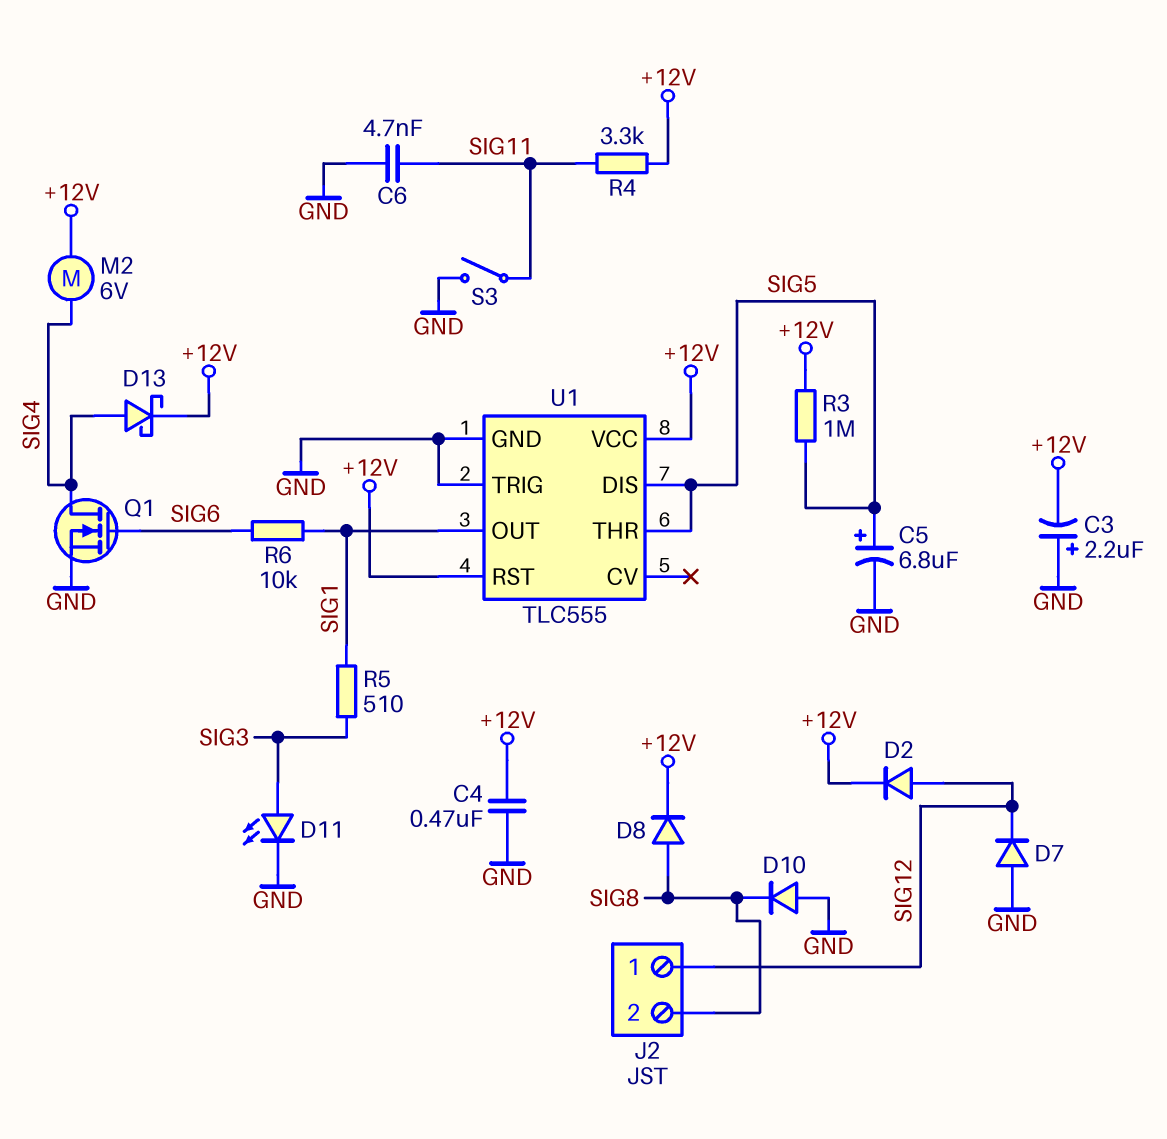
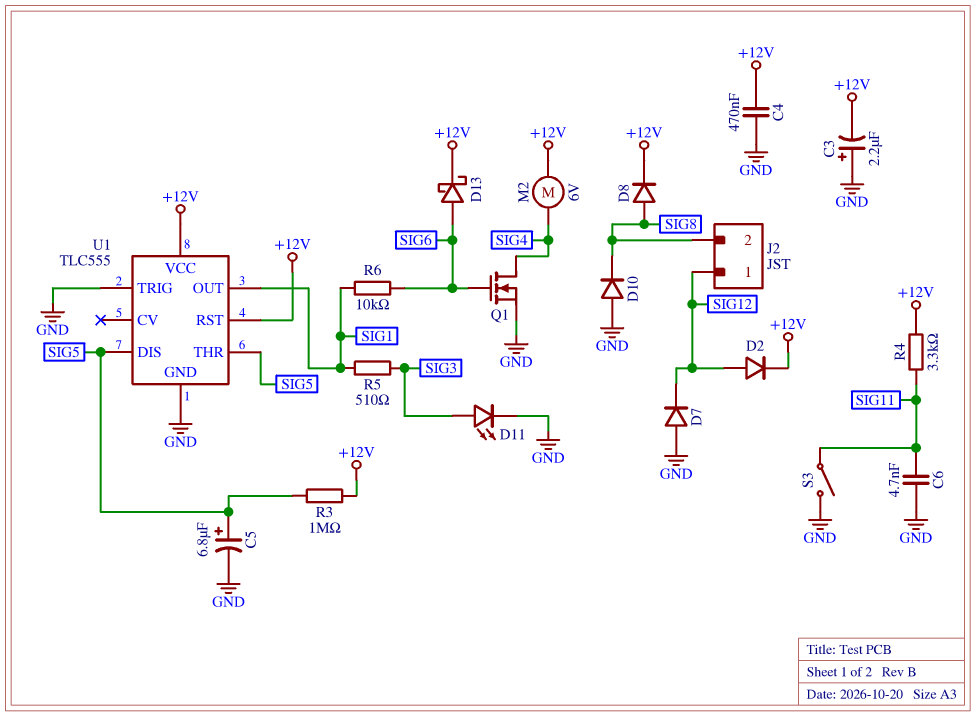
D13: schottky (A SIG4, K +12V) -> schottky (A SIG6, K +12V)

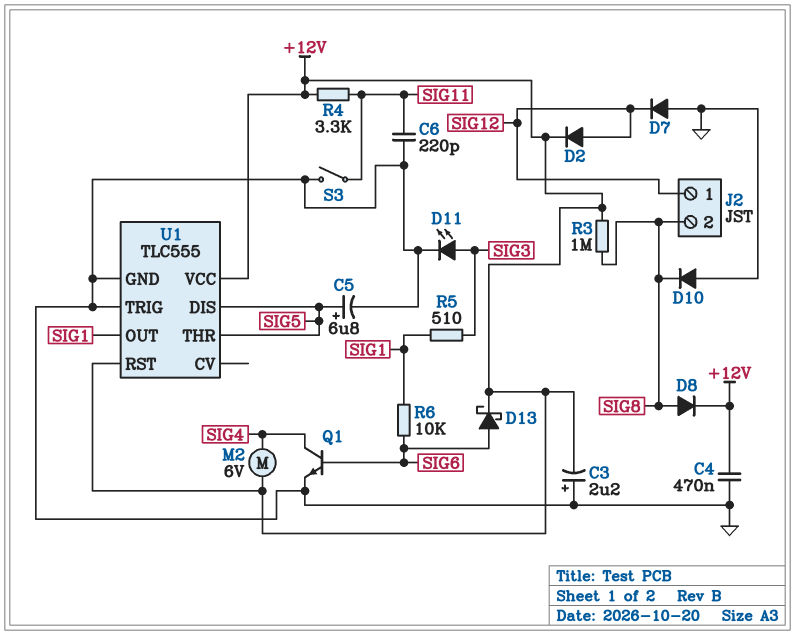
C6: 4.7nF (GND, SIG11) -> 220pF (GND, SIG11)
Q1: NMOS (G SIG6, D SIG4, S GND) -> NPN (B SIG6, C SIG4, E GND)
R3: 1M (+12V, SIG5) -> 1M (+12V, SIG8)

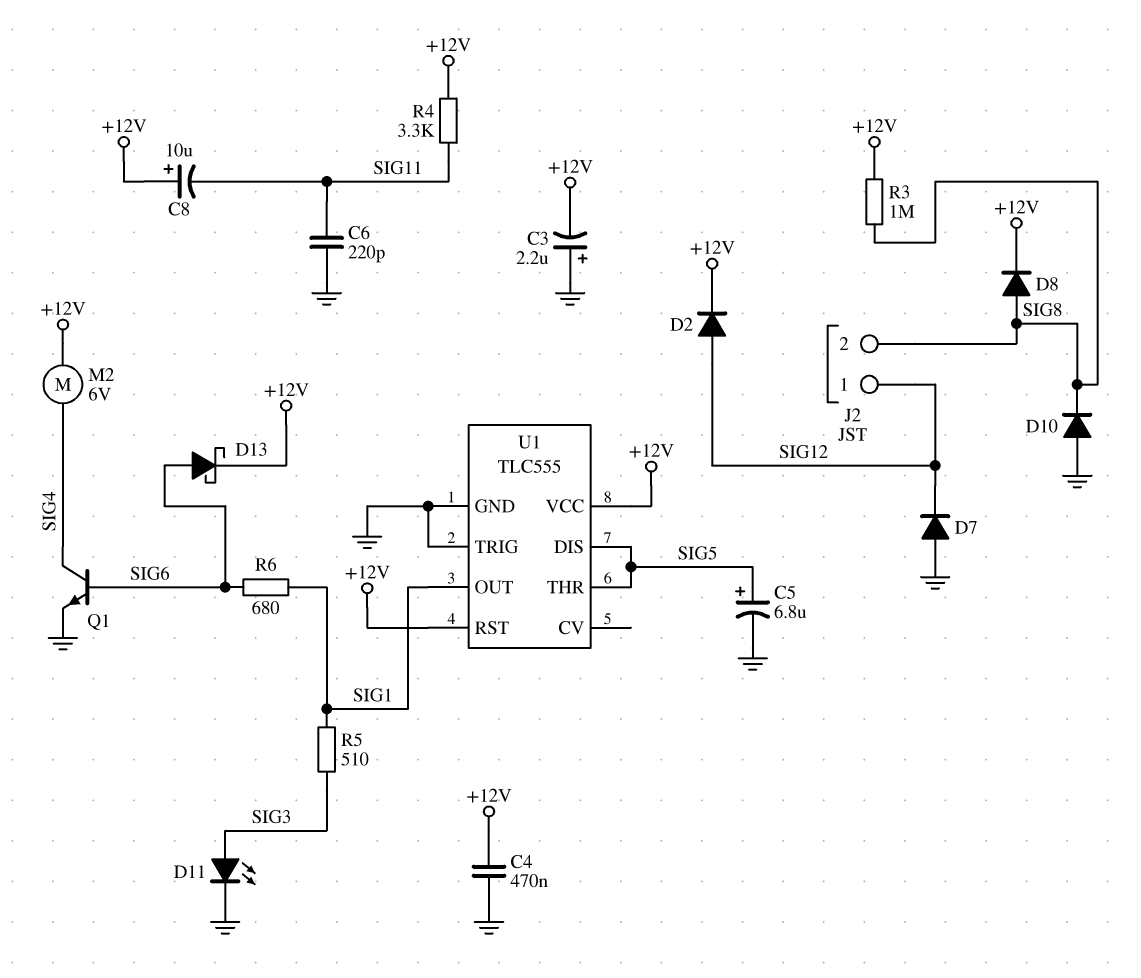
C8: none -> 10uF (plus +12V, minus SIG11)
R6: 10k (SIG1, SIG6) -> 680 (SIG1, SIG6)
S3: switch (GND, SIG11) -> none

